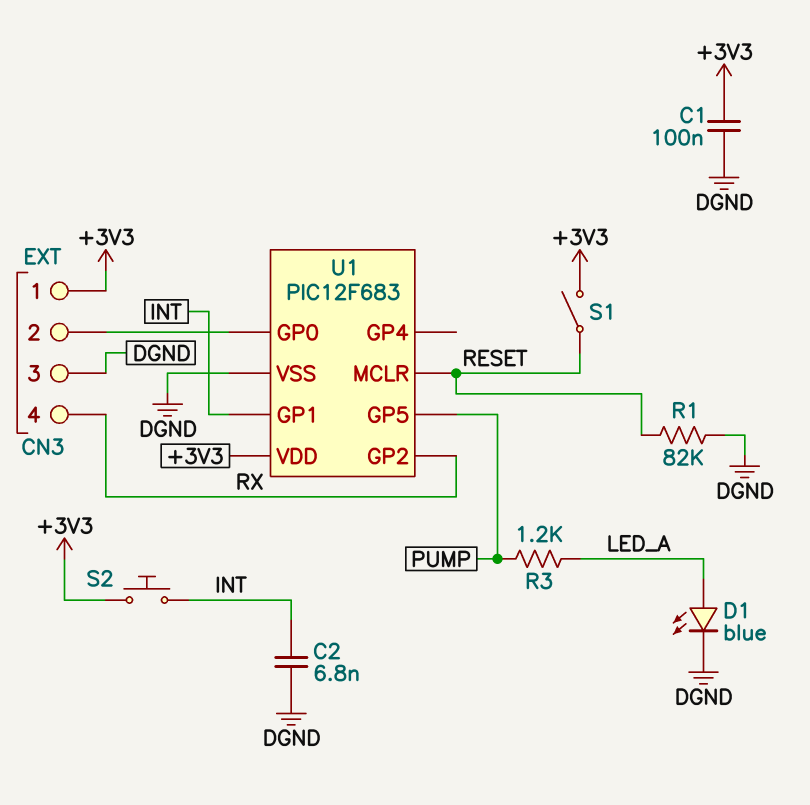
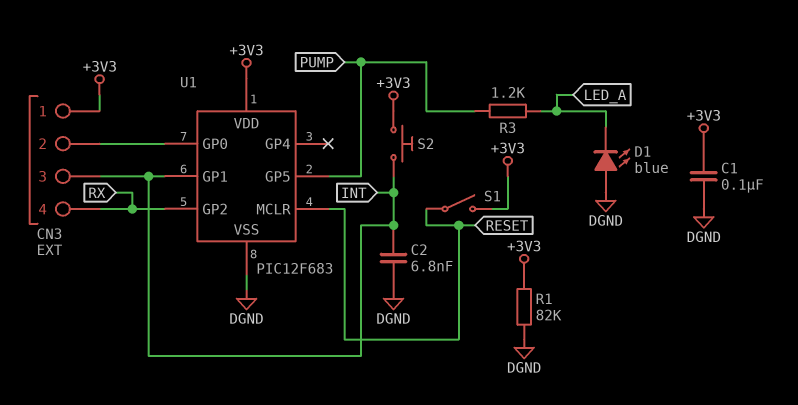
CN3 pin 3: DGND -> INT
D1: LED blue (A LED_A, K DGND) -> LED blue (A DGND, K LED_A)
R1: 82k (DGND, RESET) -> 82k (+3V3, DGND)

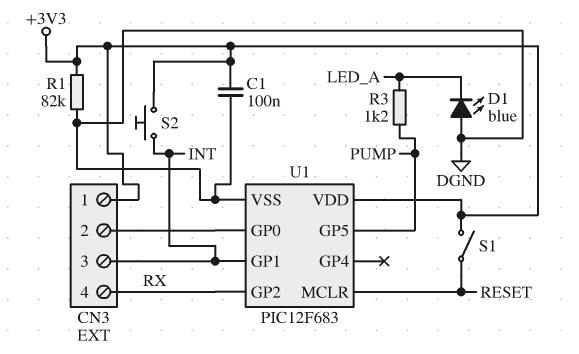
C2: 6.8nF (DGND, INT) -> none

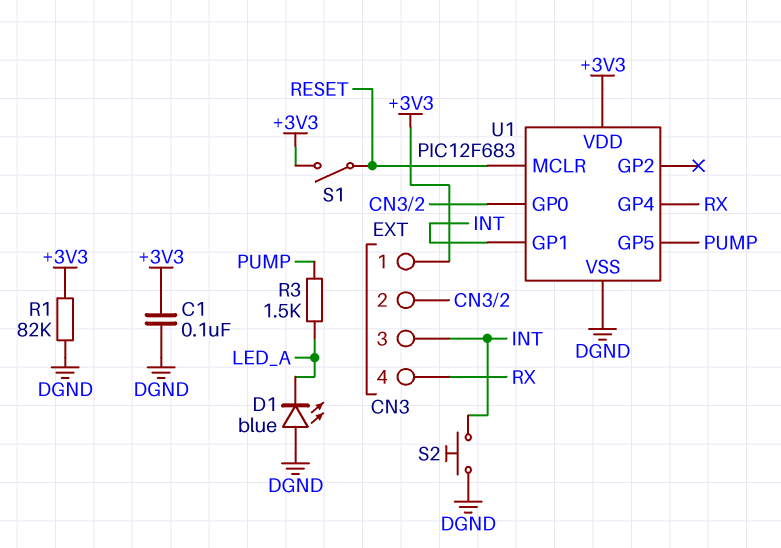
R3: 1.2k (LED_A, PUMP) -> 1.5k (LED_A, PUMP)
S2: button (+3V3, INT) -> button (DGND, INT)
U1 pin GP2: RX -> none
U1 pin GP4: none -> RX

